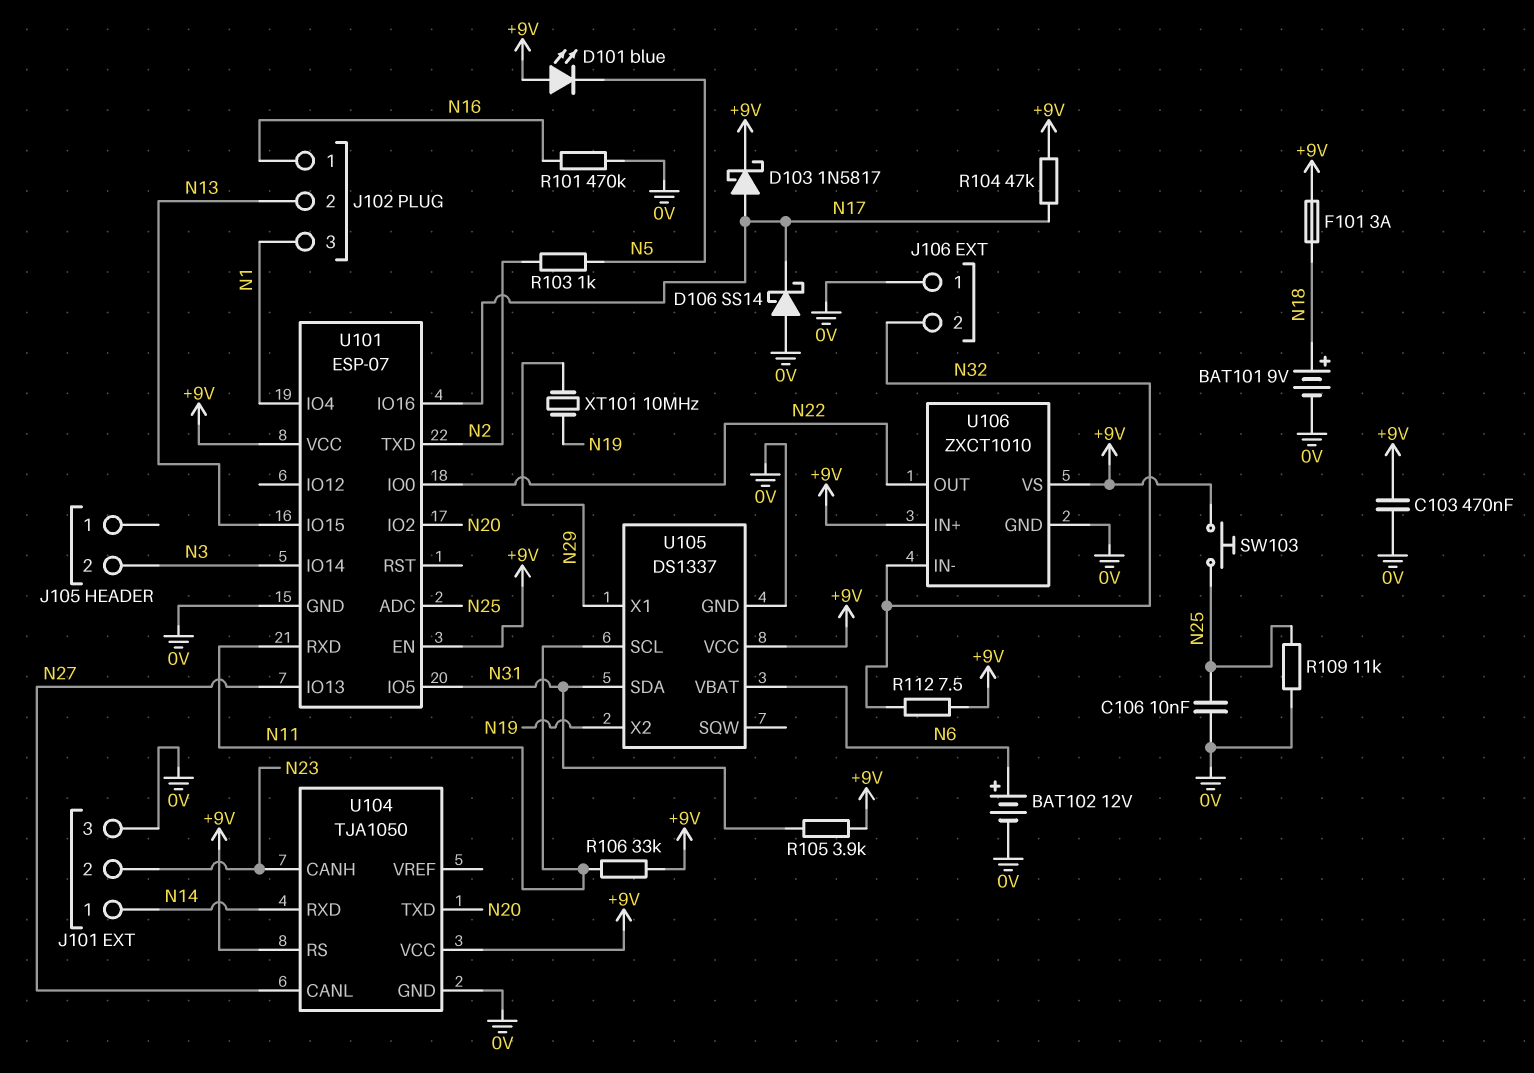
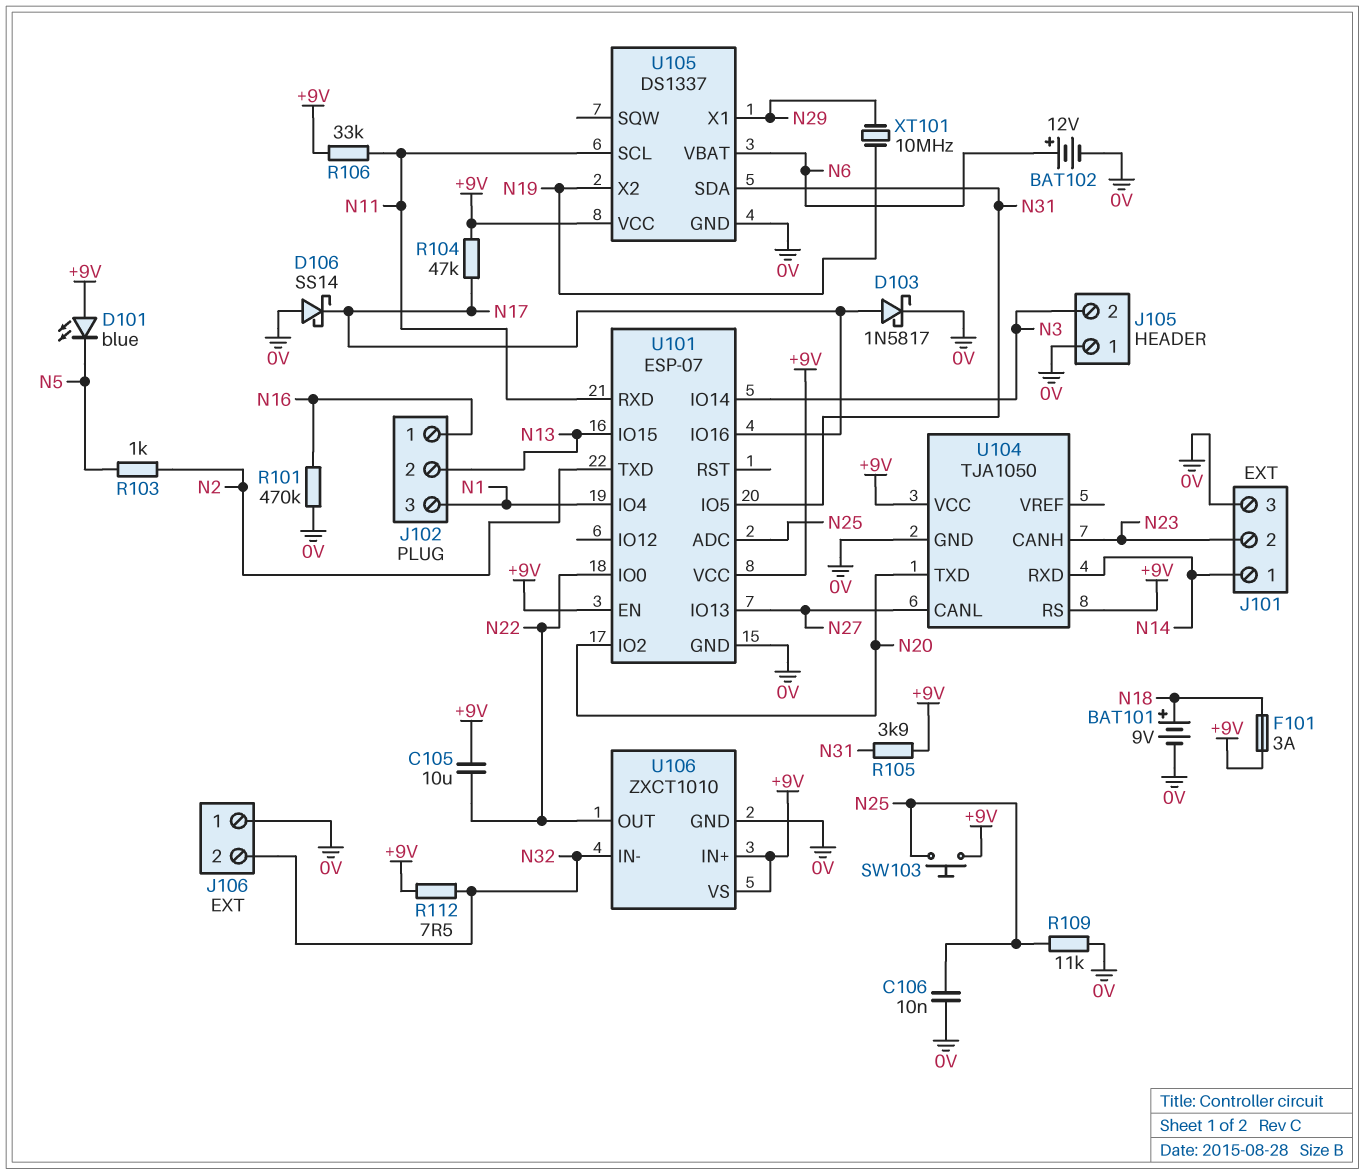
C103: 470nF (+9V, 0V) -> none
C105: none -> 10uF (+9V, N22)
D103: schottky 1N5817 (A N17, K +9V) -> schottky 1N5817 (A N17, K 0V)
J105 pin 1: none -> 0V

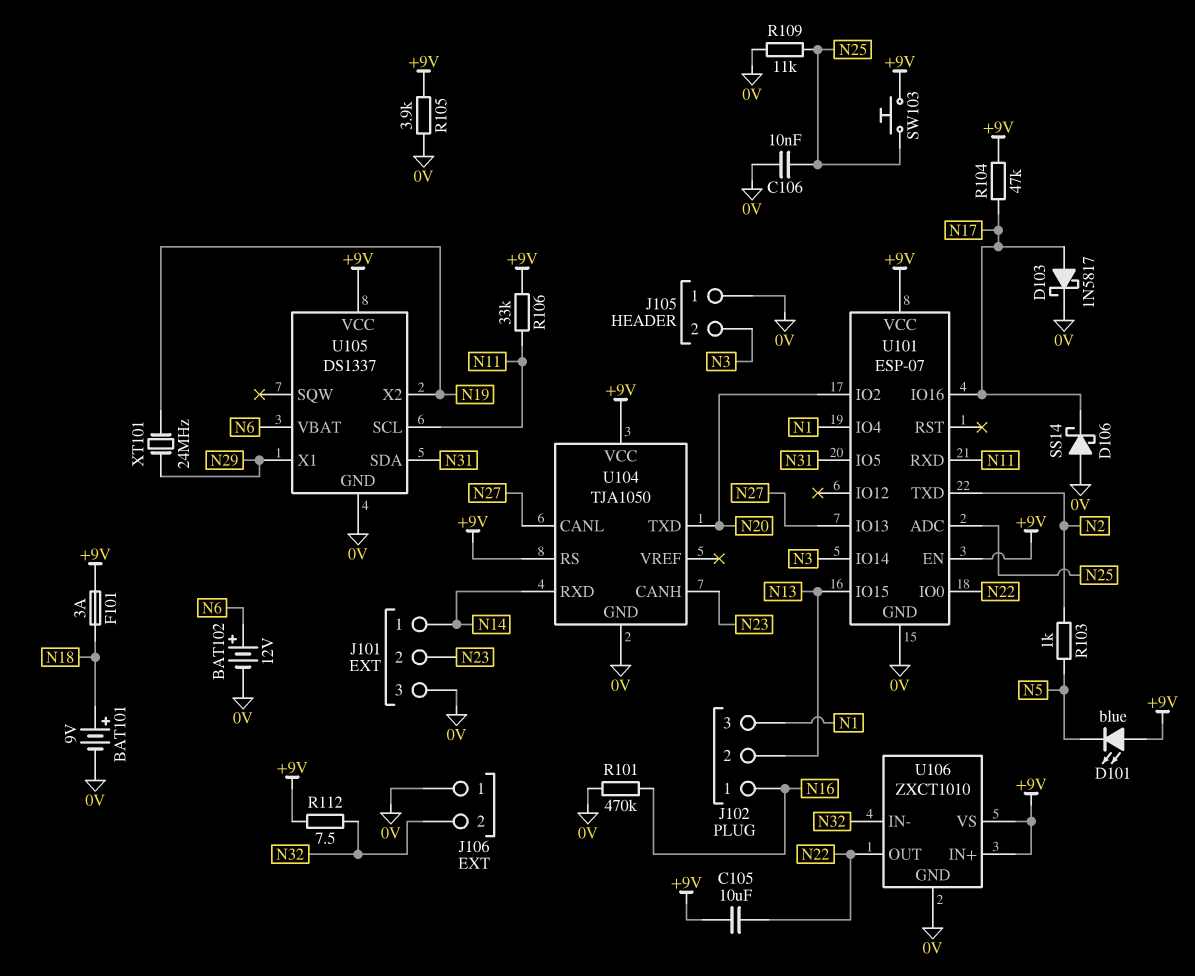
R105: 3.9k (+9V, N31) -> 3.9k (+9V, 0V)
XT101: 10MHz (N19, N29) -> 24MHz (N19, N29)

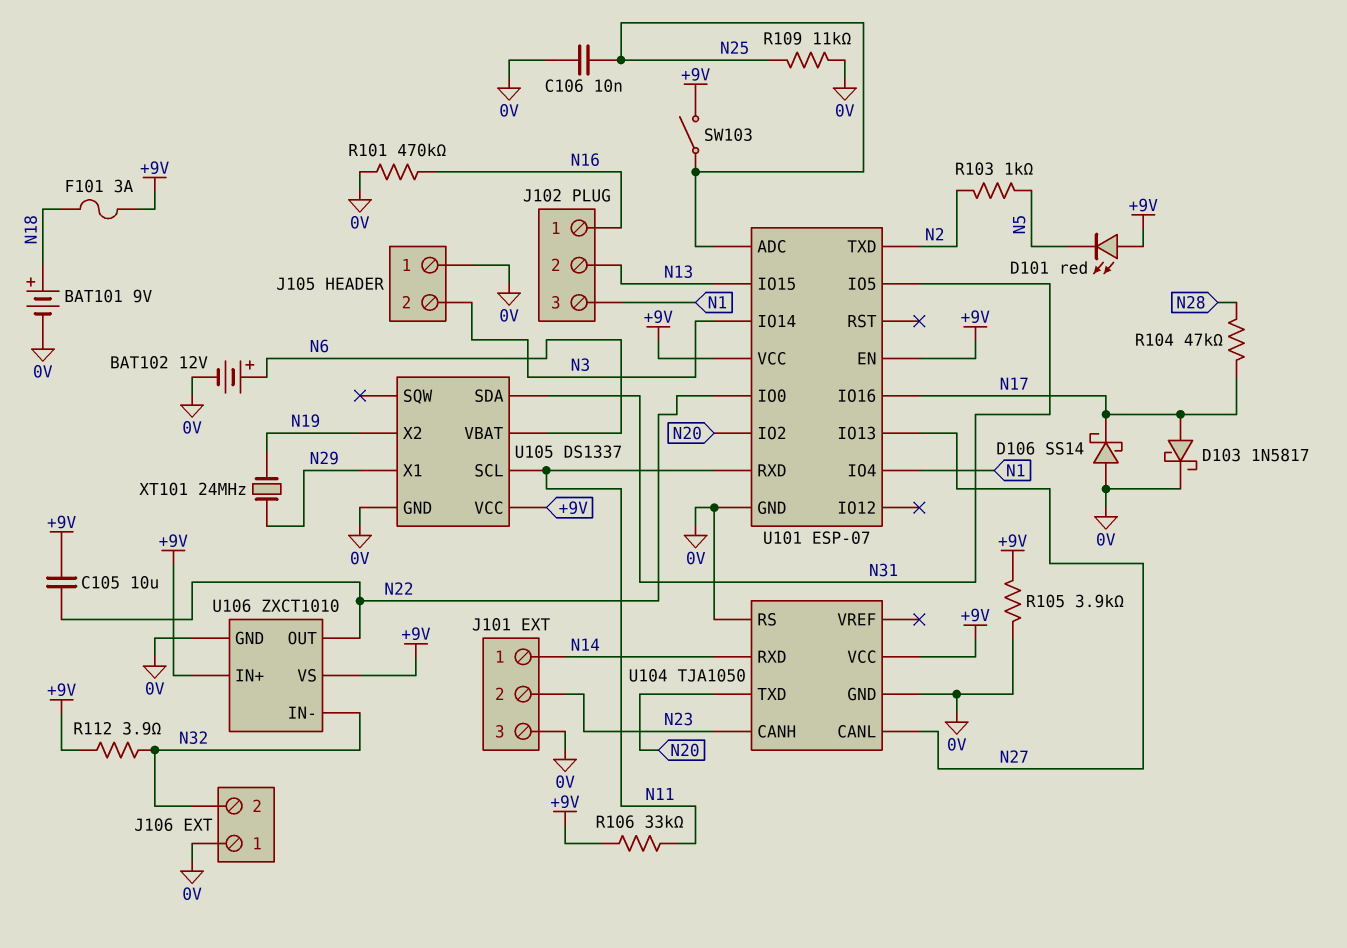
D101: LED blue (A +9V, K N5) -> LED red (A +9V, K N5)
R104: 47k (+9V, N17) -> 47k (N17, N28)
R112: 7.5 (+9V, N32) -> 3.9 (+9V, N32)
SW103: button (+9V, N25) -> switch (+9V, N25)
U104 pin RS: +9V -> 0V

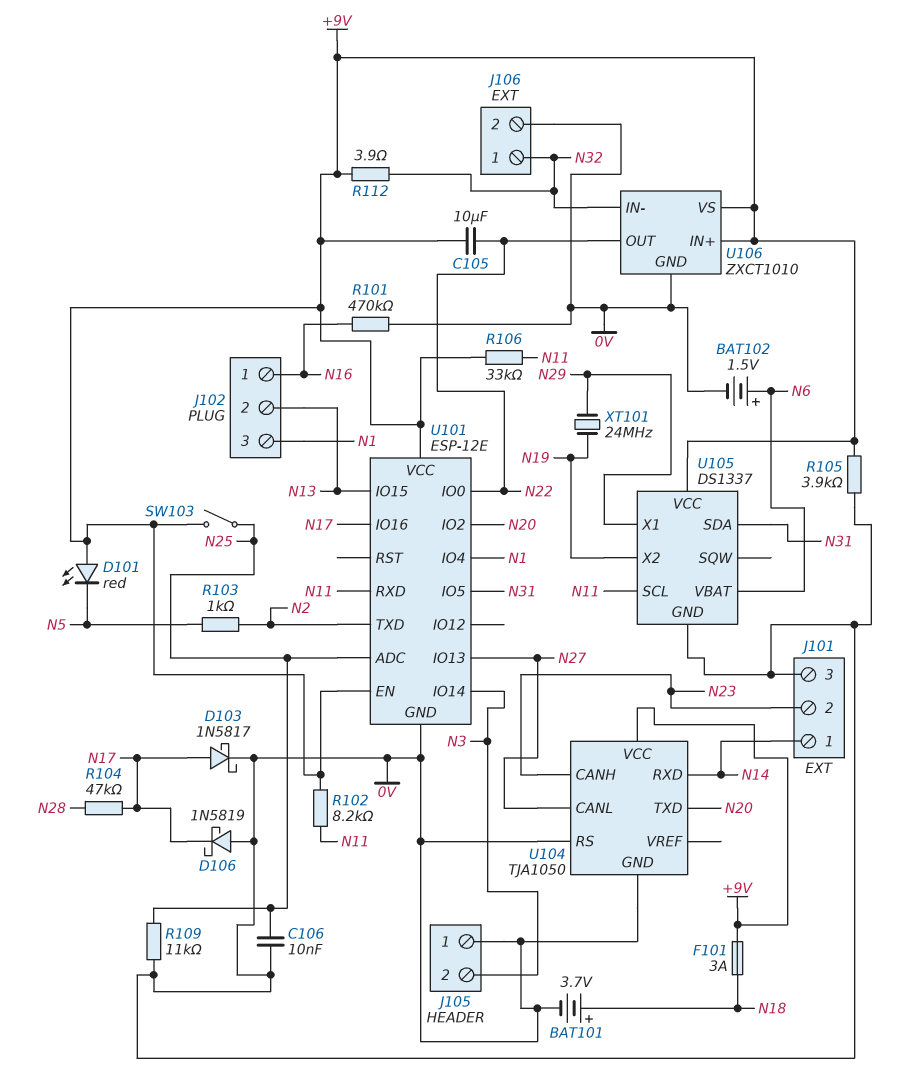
BAT101: 9V (plus N18, minus 0V) -> 3.7V (plus N18, minus 0V)
BAT102: 12V (plus N6, minus 0V) -> 1.5V (plus N6, minus 0V)
D106: schottky SS14 (A 0V, K N17) -> schottky 1N5819 (A 0V, K N17)
J106 pin 1: 0V -> N32
J106 pin 2: N32 -> 0V
R102: none -> 8.2k (+9V, N11)
U101: ESP-07 -> ESP-12E

